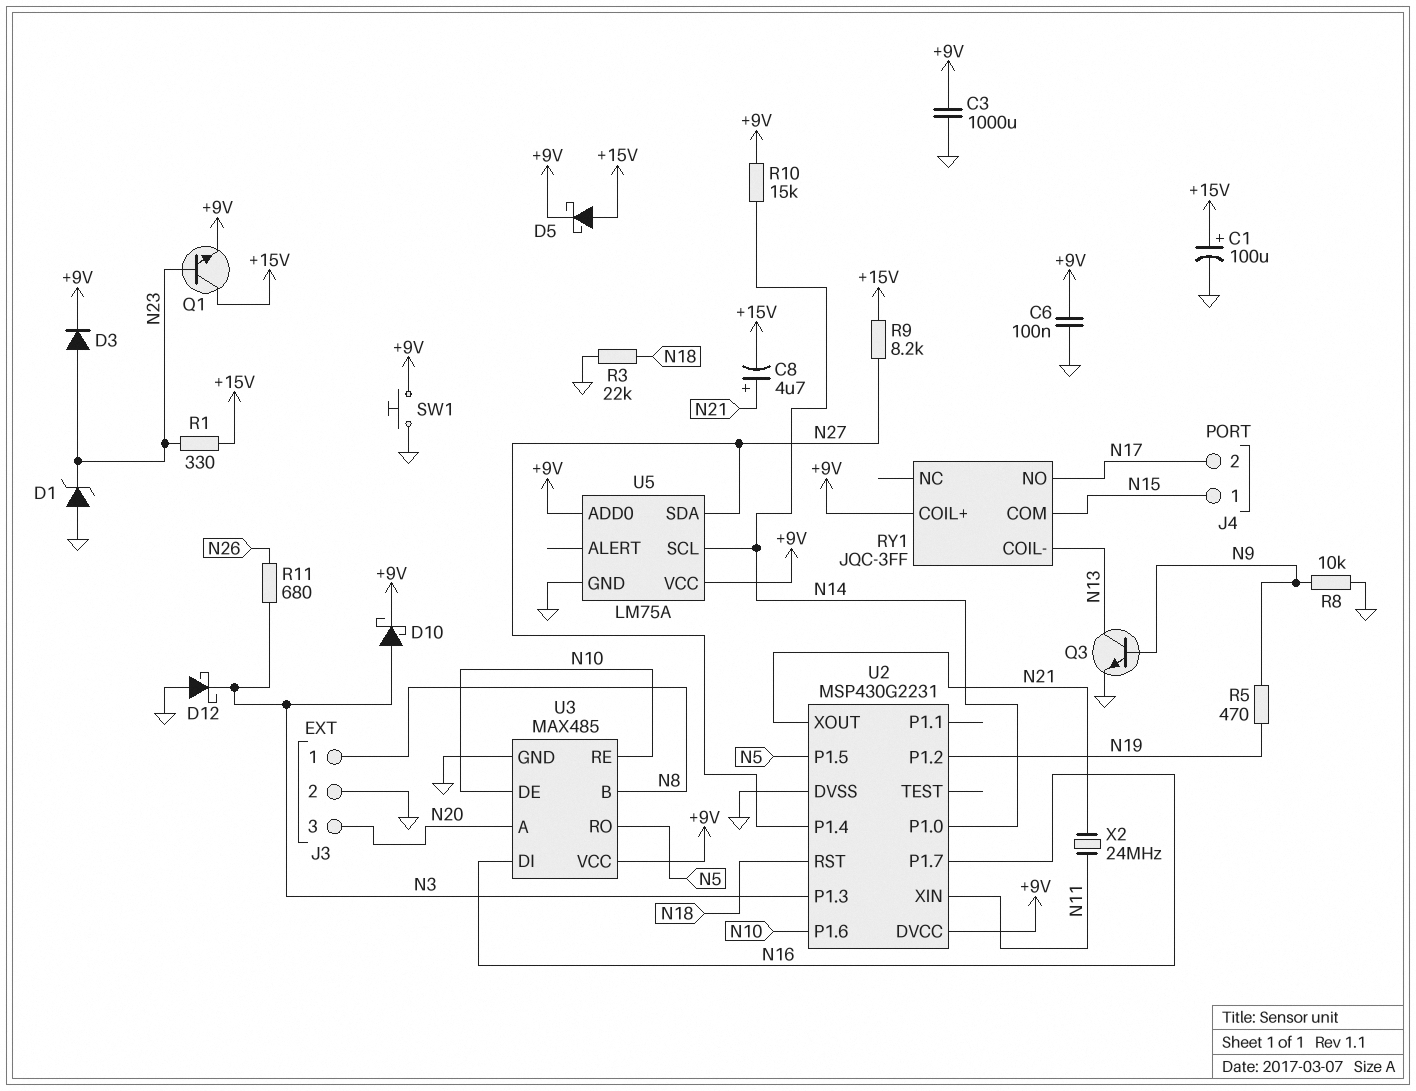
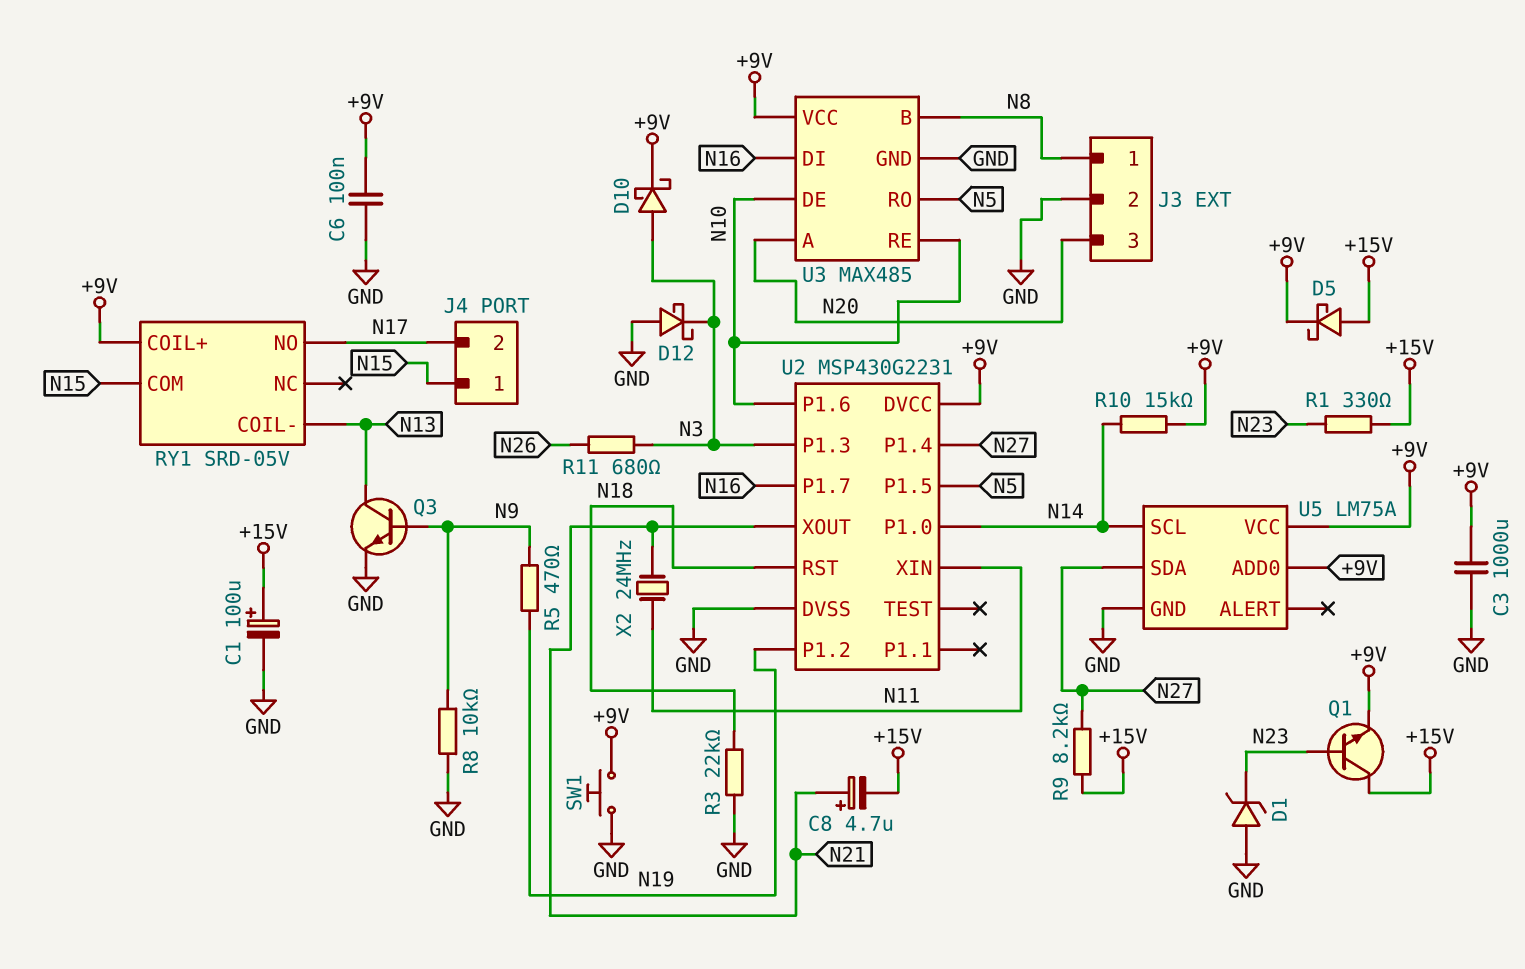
D3: diode (A N23, K +9V) -> none
RY1: JQC-3FF -> SRD-05V

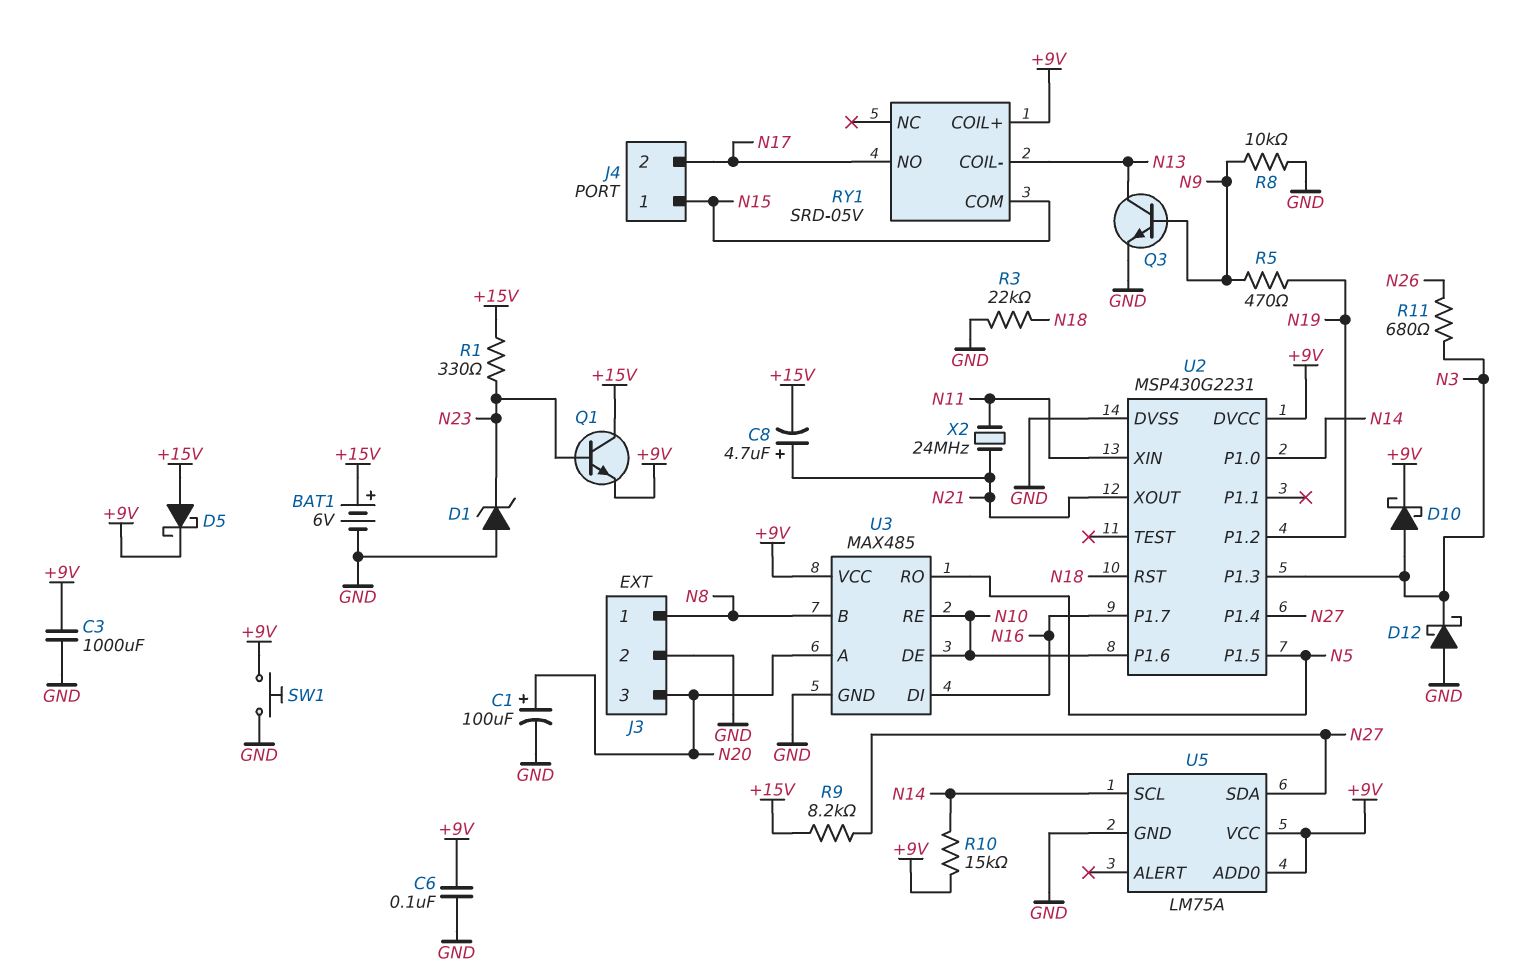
BAT1: none -> 6V (plus +15V, minus GND)
C1: 100uF (plus +15V, minus GND) -> 100uF (plus N20, minus GND)

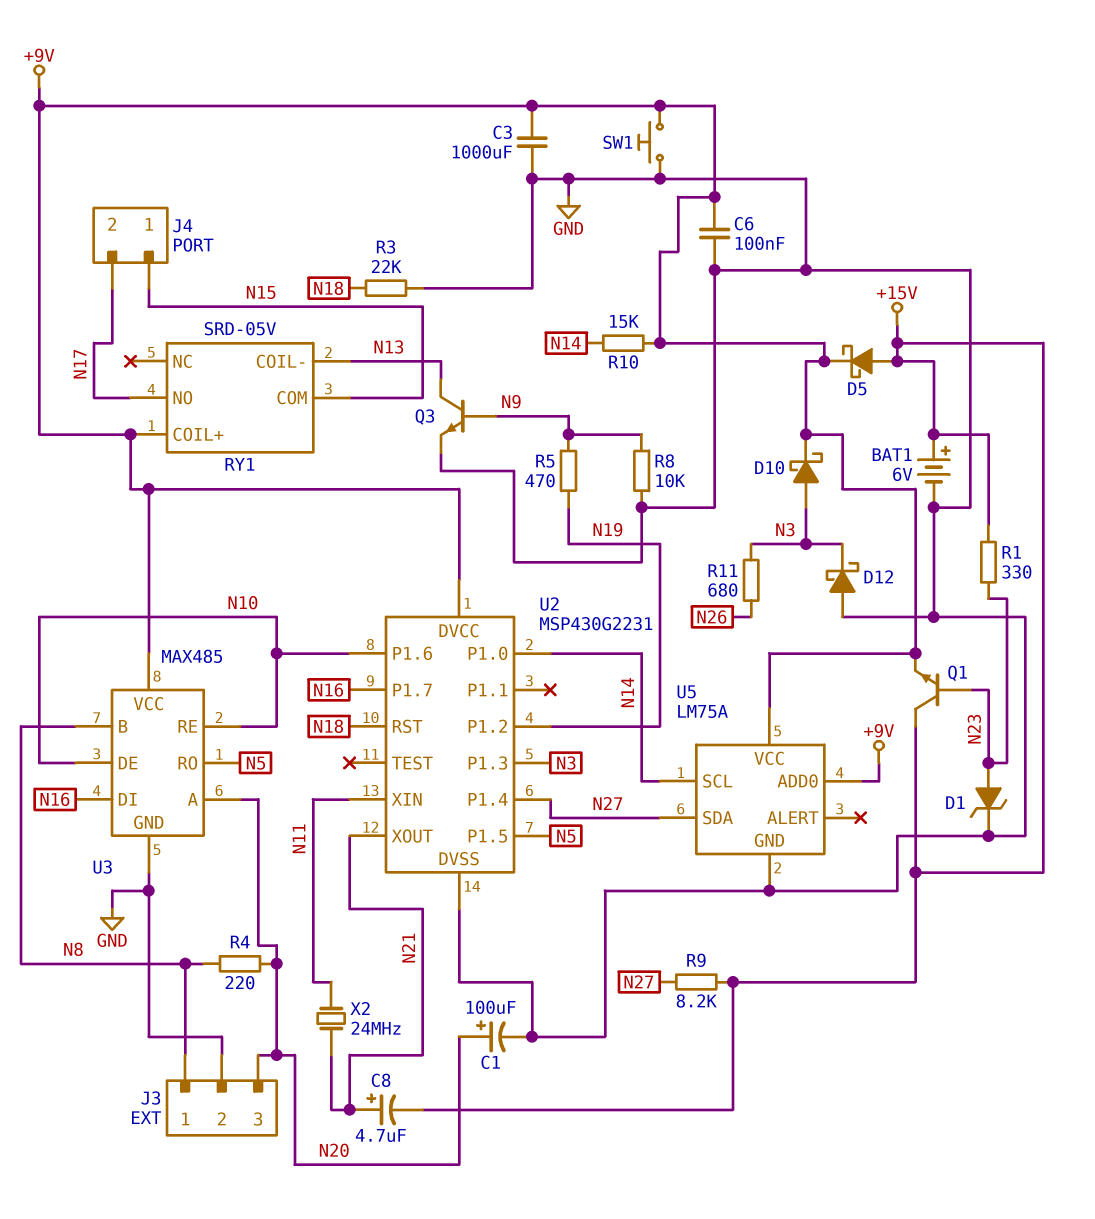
D1: zener (A GND, K N23) -> zener (A N23, K GND)
R4: none -> 220 (N8, N20)

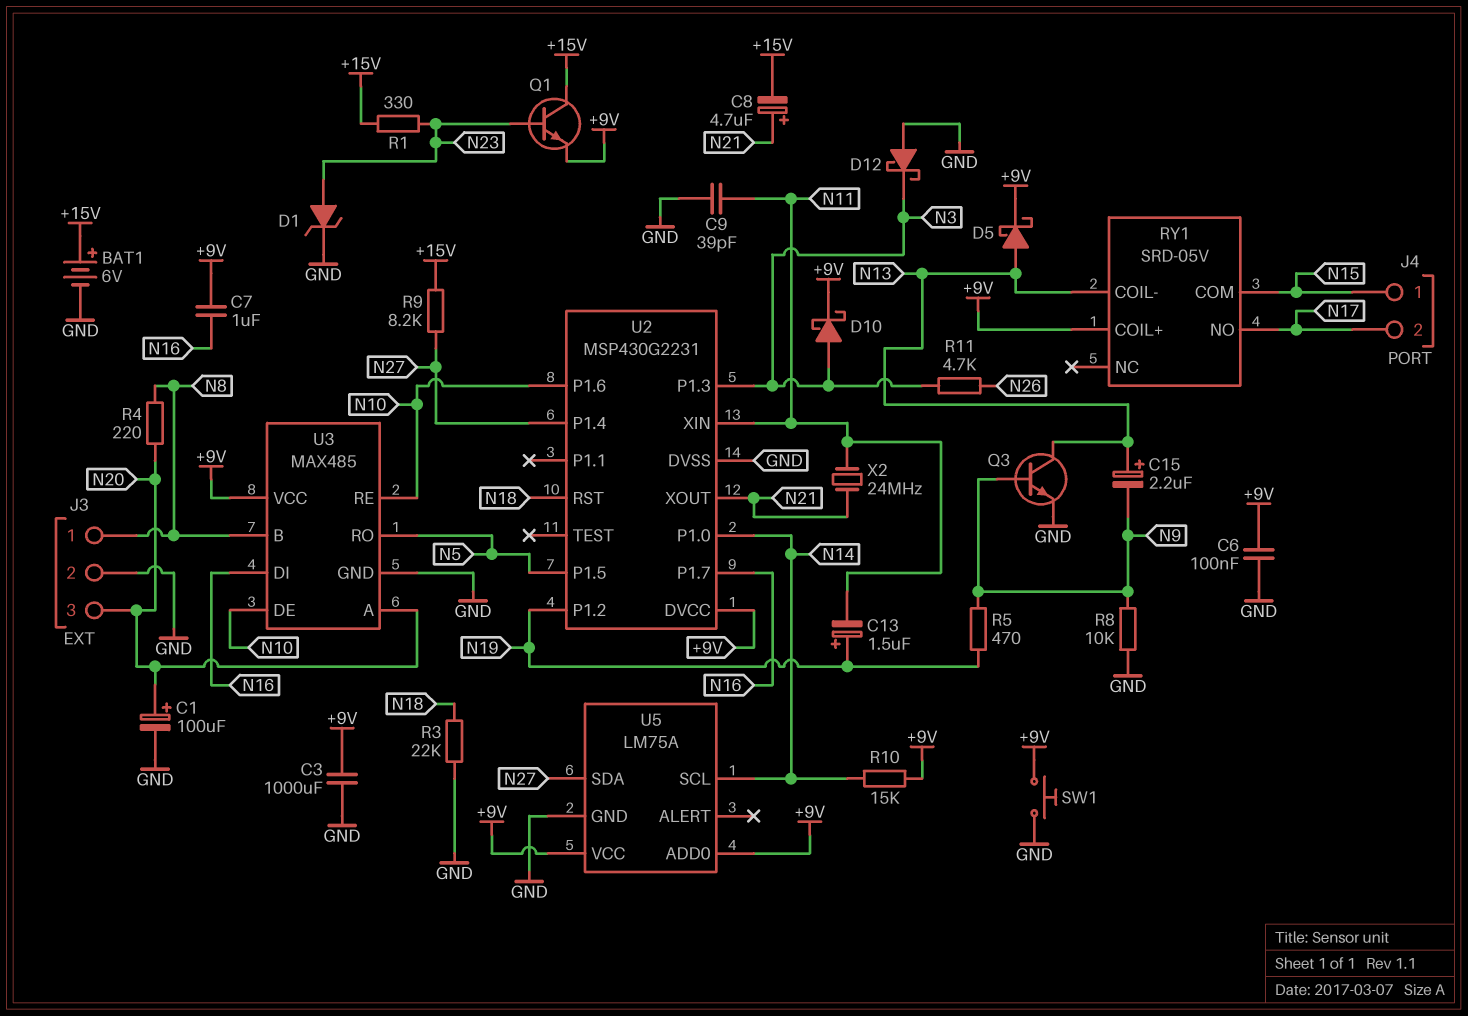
C7: none -> 1uF (+9V, N16)
C9: none -> 39pF (GND, N11)
C13: none -> 1.5uF (plus N19, minus N11)
C15: none -> 2.2uF (plus N13, minus N9)
D5: schottky (A +15V, K +9V) -> schottky (A N13, K +9V)
R11: 680 (N3, N26) -> 4.7k (N3, N26)

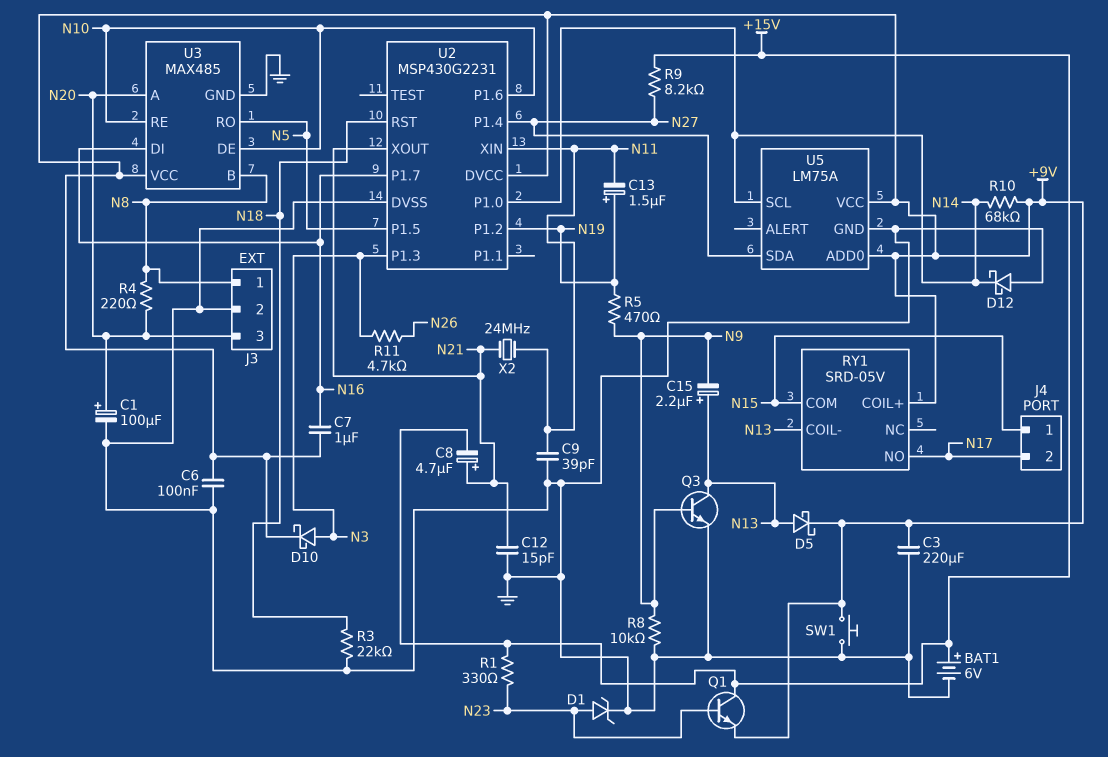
C3: 1000uF (+9V, GND) -> 220uF (+9V, GND)
C12: none -> 15pF (GND, N21)
D12: schottky (A GND, K N3) -> schottky (A GND, K N14)
R10: 15k (+9V, N14) -> 68k (+9V, N14)

